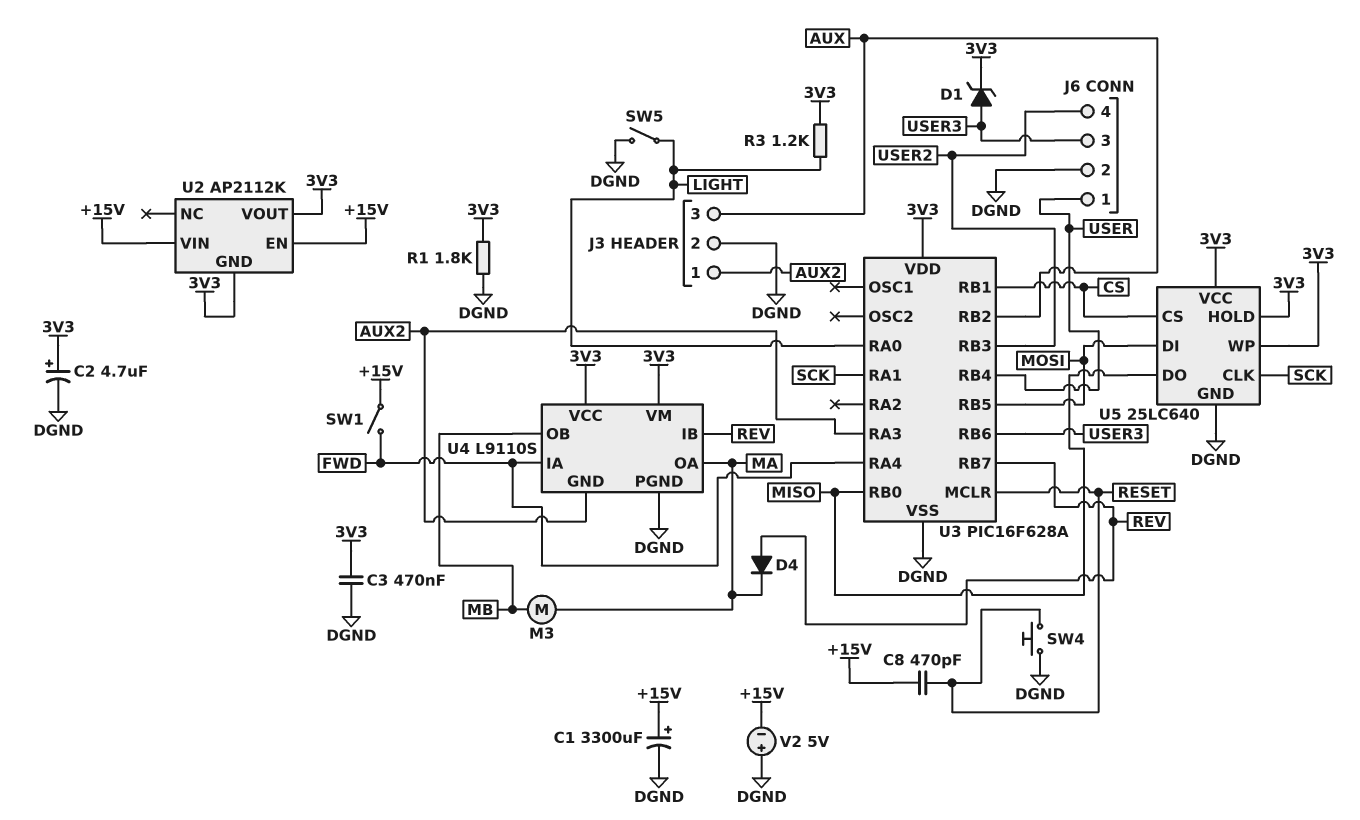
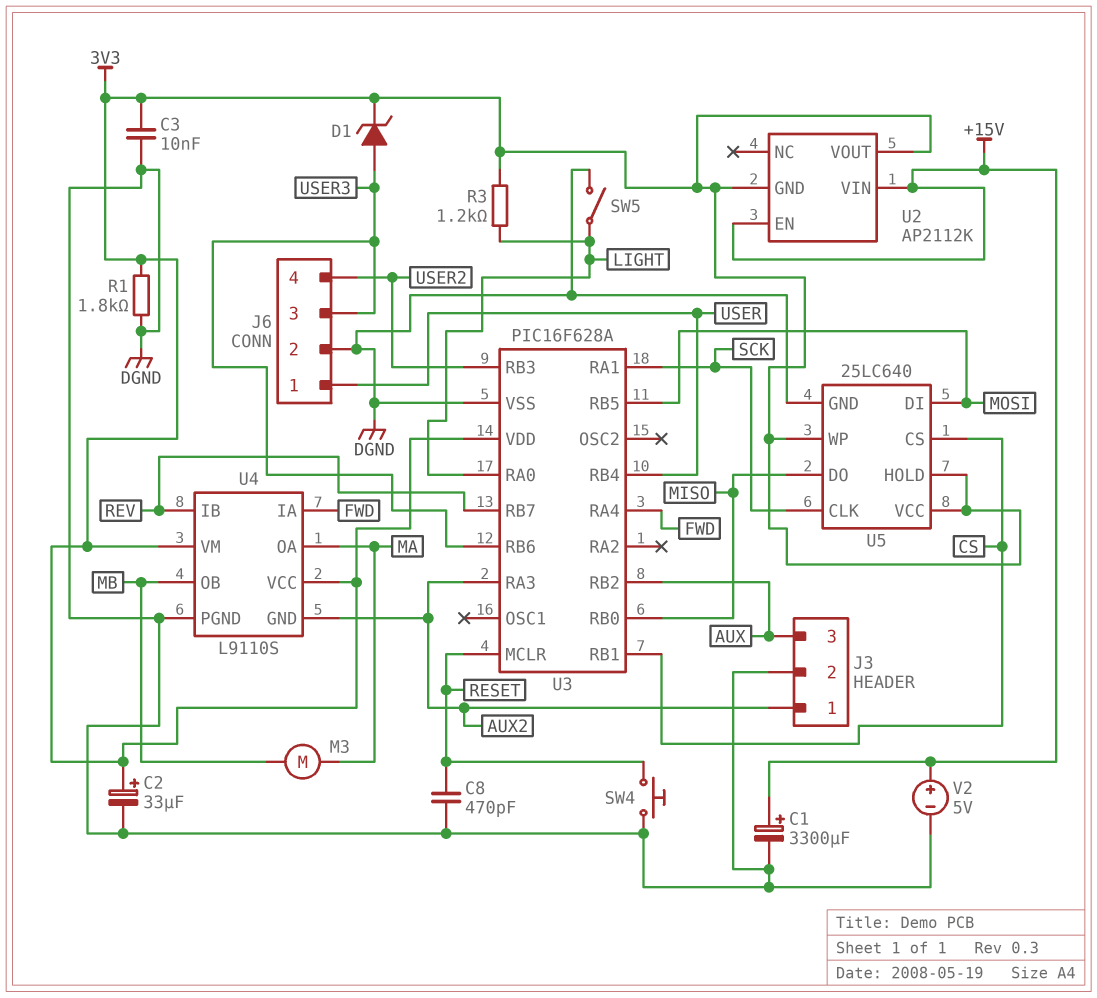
C2: 4.7uF (plus 3V3, minus DGND) -> 33uF (plus 3V3, minus DGND)
C3: 470nF (3V3, DGND) -> 10nF (3V3, DGND)
C8: 470pF (+15V, RESET) -> 470pF (DGND, RESET)
D4: diode (A REV, K MA) -> none
SW1: switch (+15V, FWD) -> none
V2: 5V (plus DGND, minus +15V) -> 5V (plus +15V, minus DGND)

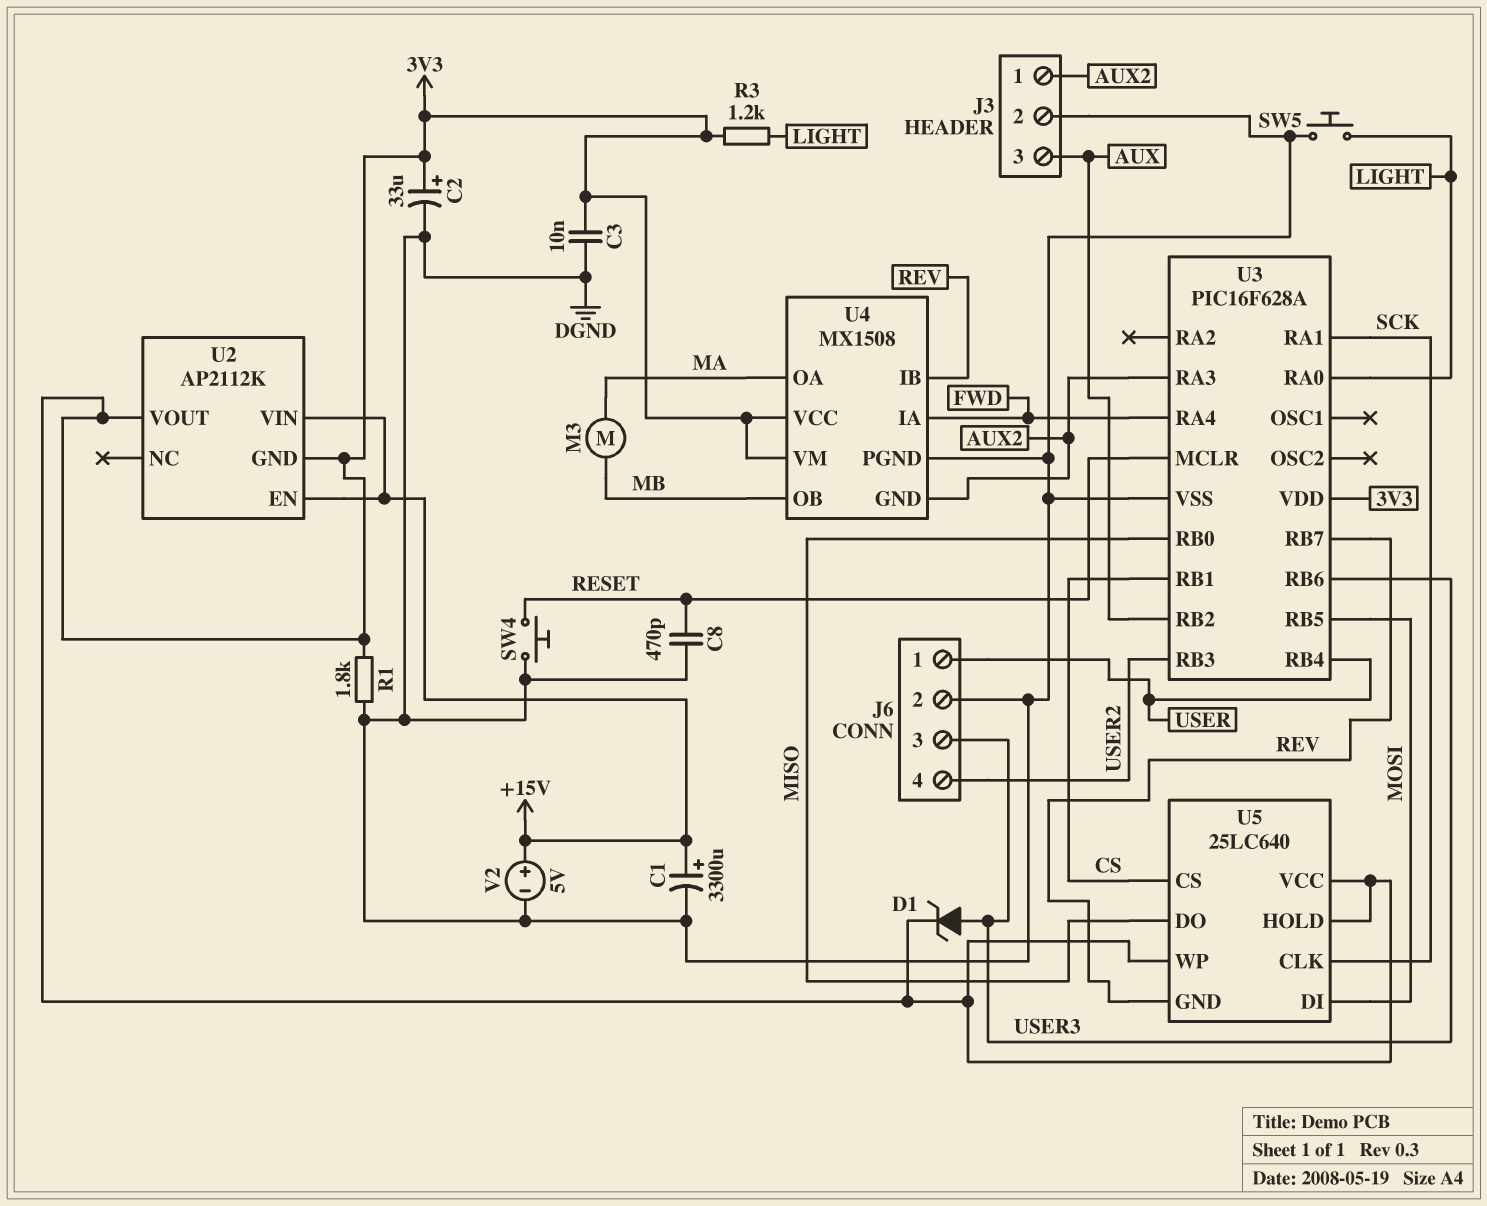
SW5: switch (DGND, LIGHT) -> button (DGND, LIGHT)
U4: L9110S -> MX1508
U5 pin GND: DGND -> REV

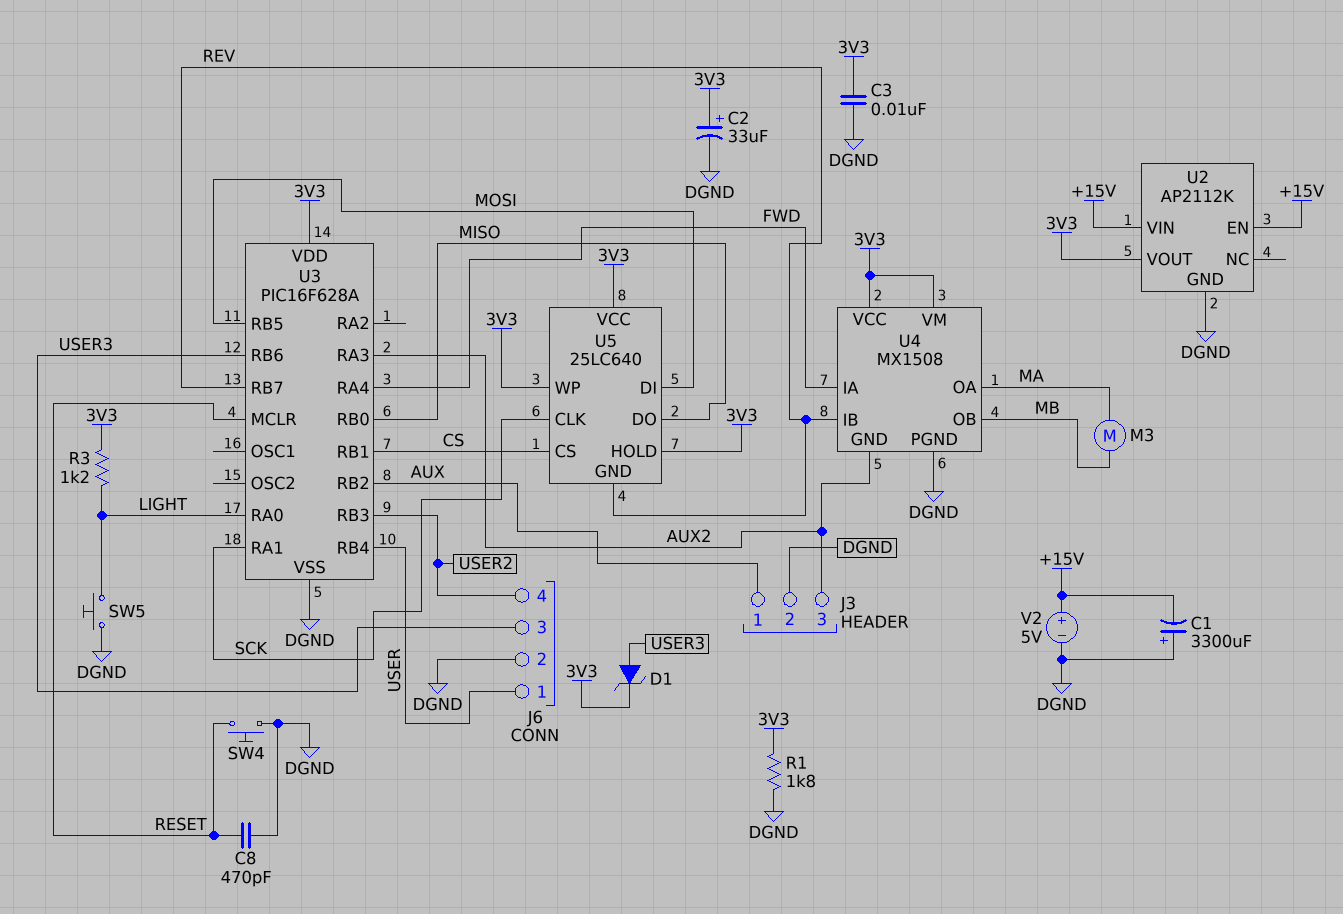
C1: 3300uF (plus +15V, minus DGND) -> 3300uF (plus DGND, minus +15V)
J3 pin 1: AUX2 -> AUX
J3 pin 3: AUX -> AUX2
U2 pin GND: 3V3 -> DGND

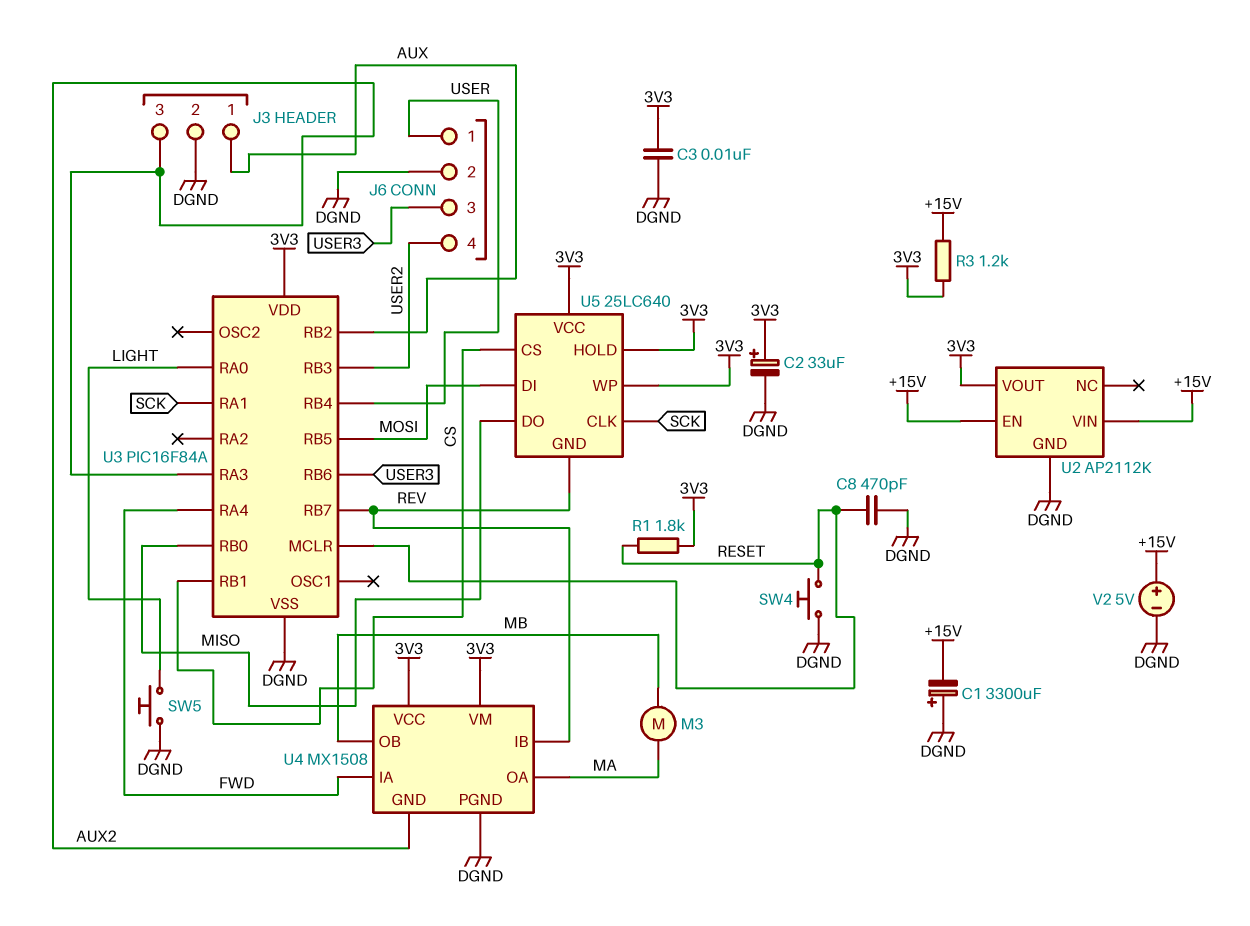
D1: zener (A USER3, K 3V3) -> none
R1: 1.8k (3V3, DGND) -> 1.8k (3V3, RESET)
R3: 1.2k (3V3, LIGHT) -> 1.2k (+15V, 3V3)
U3: PIC16F628A -> PIC16F84A

